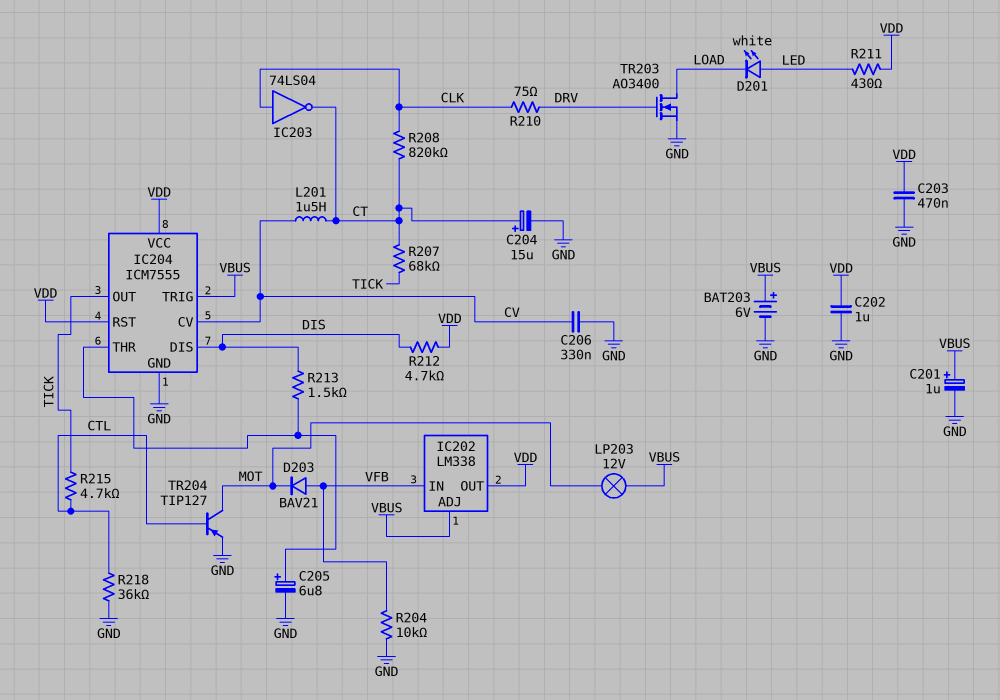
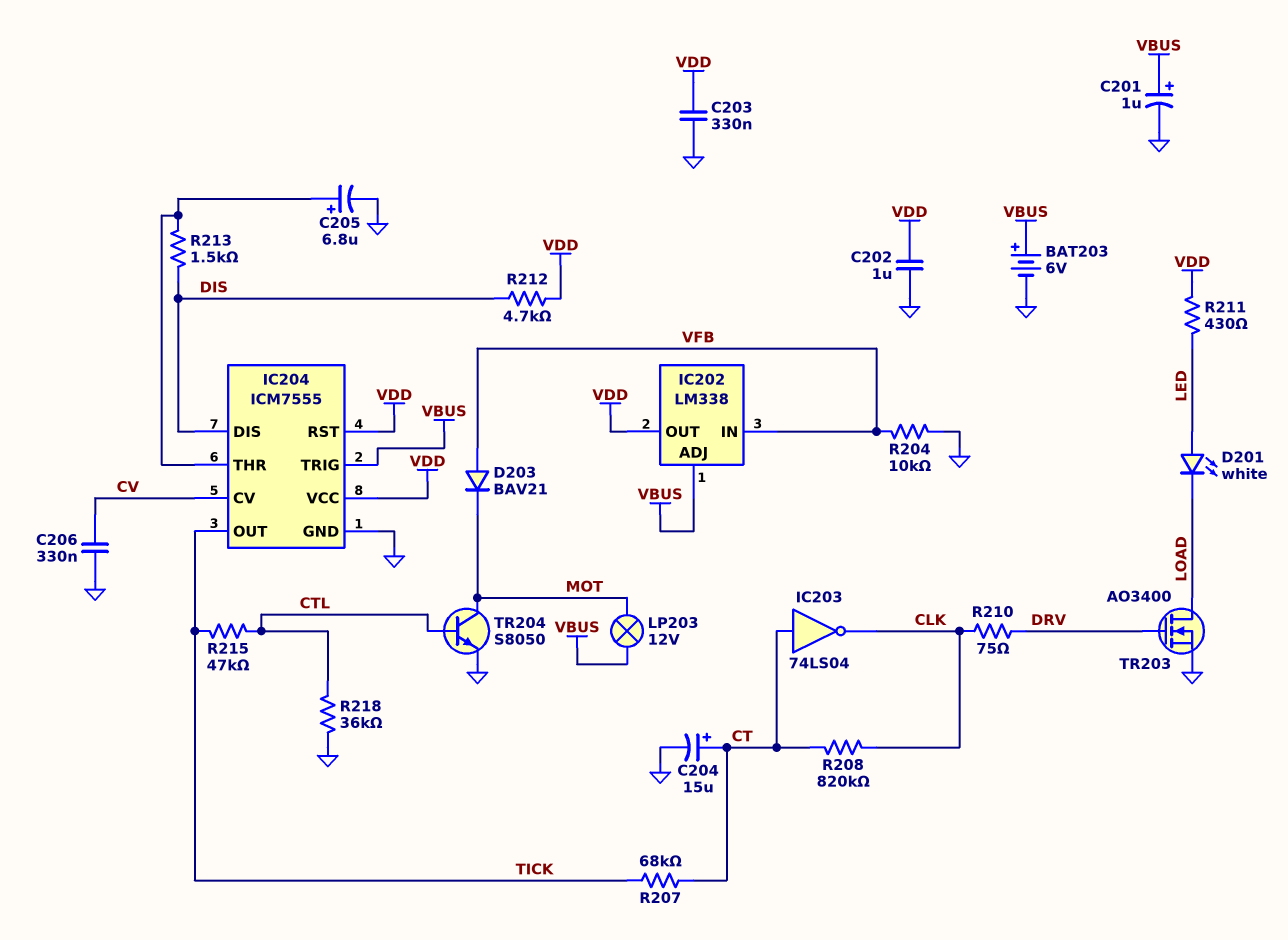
C203: 470nF (GND, VDD) -> 330nF (GND, VDD)
IC203: NOT 74LS04 (in CLK, out CT) -> NOT 74LS04 (in CT, out CLK)
L201: 1.5uH (CT, CV) -> none
R215: 4.7k (CTL, TICK) -> 47k (CTL, TICK)
TR204: PNP TIP127 (B CTL, C MOT, E GND) -> NPN S8050 (B CTL, C MOT, E GND)

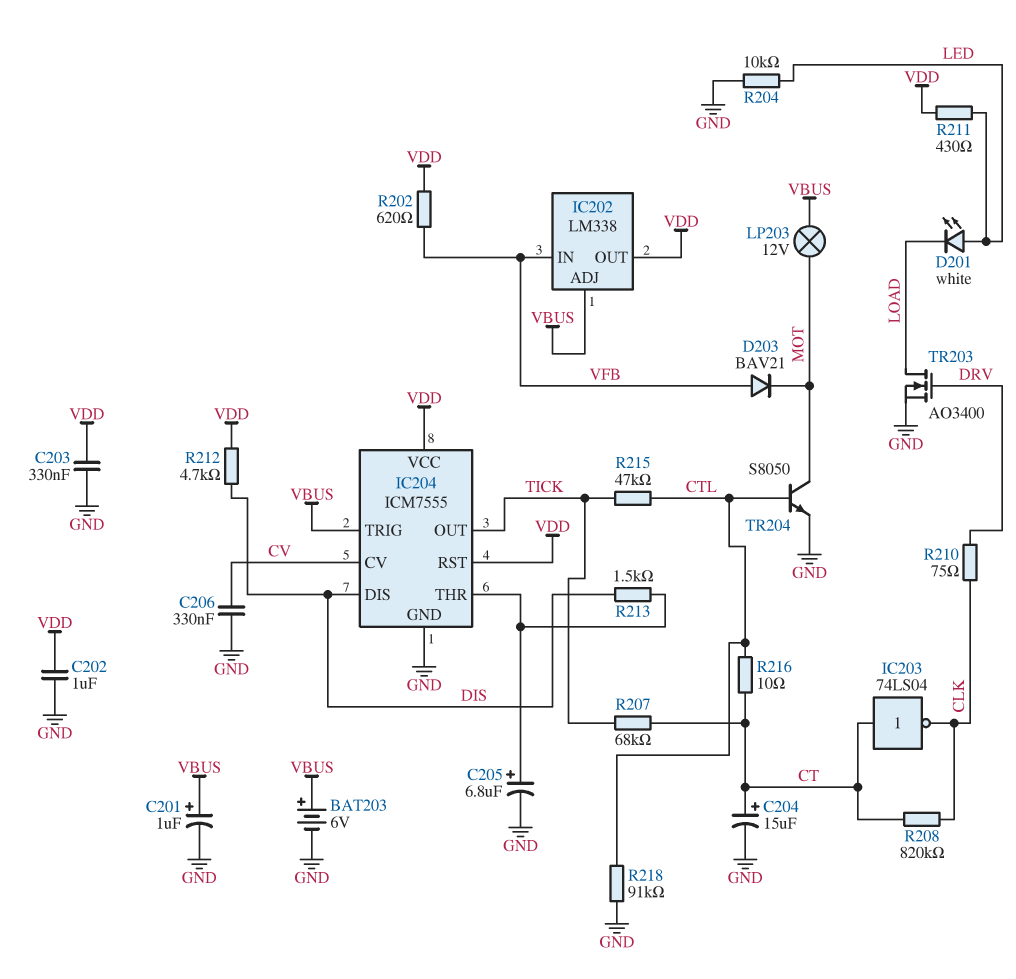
R202: none -> 620 (VDD, VFB)
R204: 10k (GND, VFB) -> 10k (GND, LED)
R216: none -> 10 (CT, CTL)
R218: 36k (CTL, GND) -> 91k (CTL, GND)

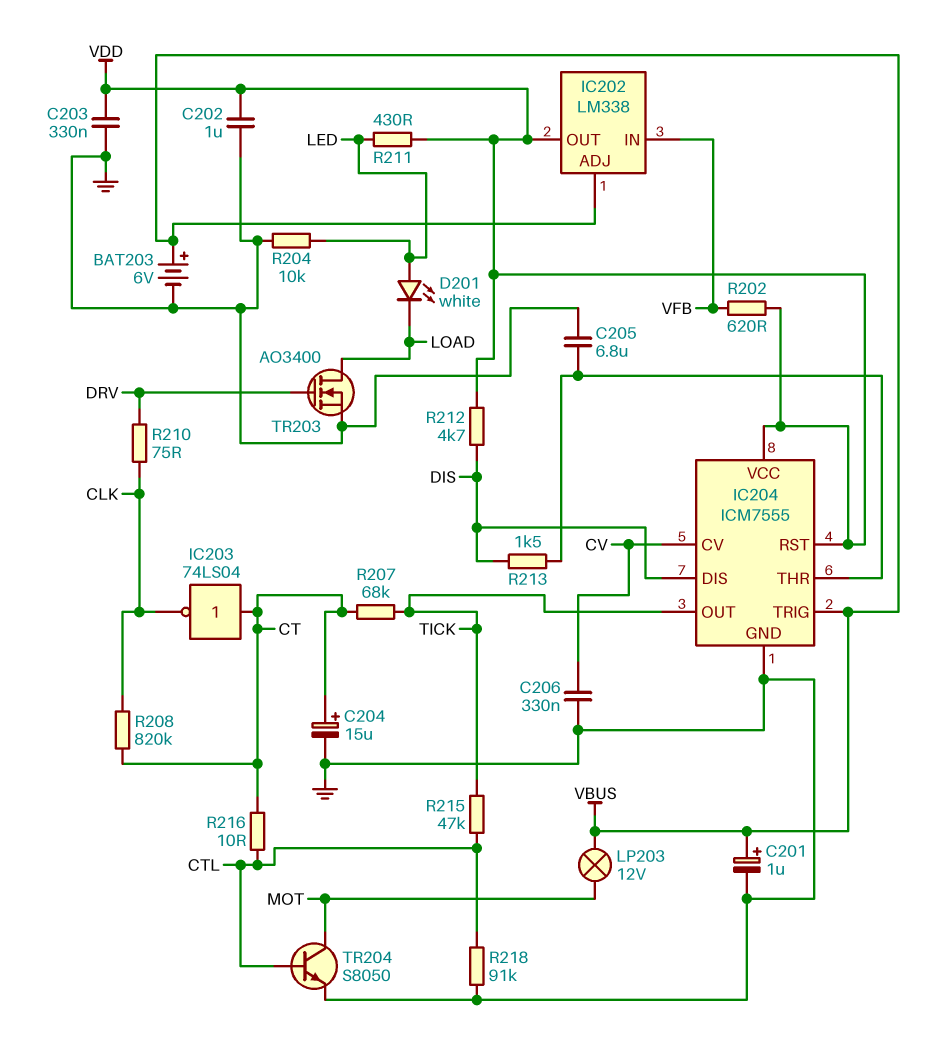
C205: 6.8uF (plus IC204/THR, minus GND) -> 6.8uF (GND, IC204/THR)
D203: diode BAV21 (A VFB, K MOT) -> none

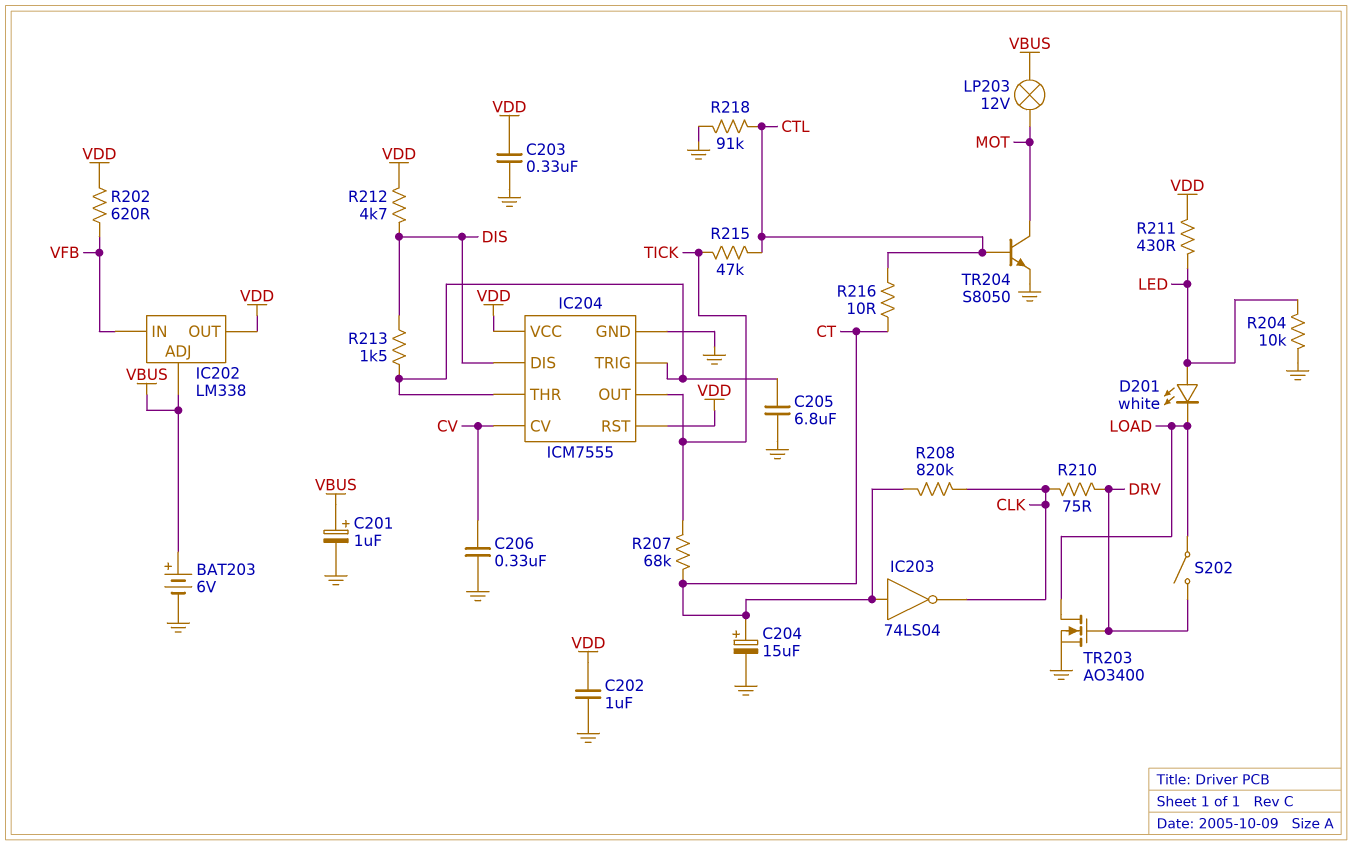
IC204 pin TRIG: VBUS -> IC204/THR
S202: none -> switch (DRV, LOAD)

